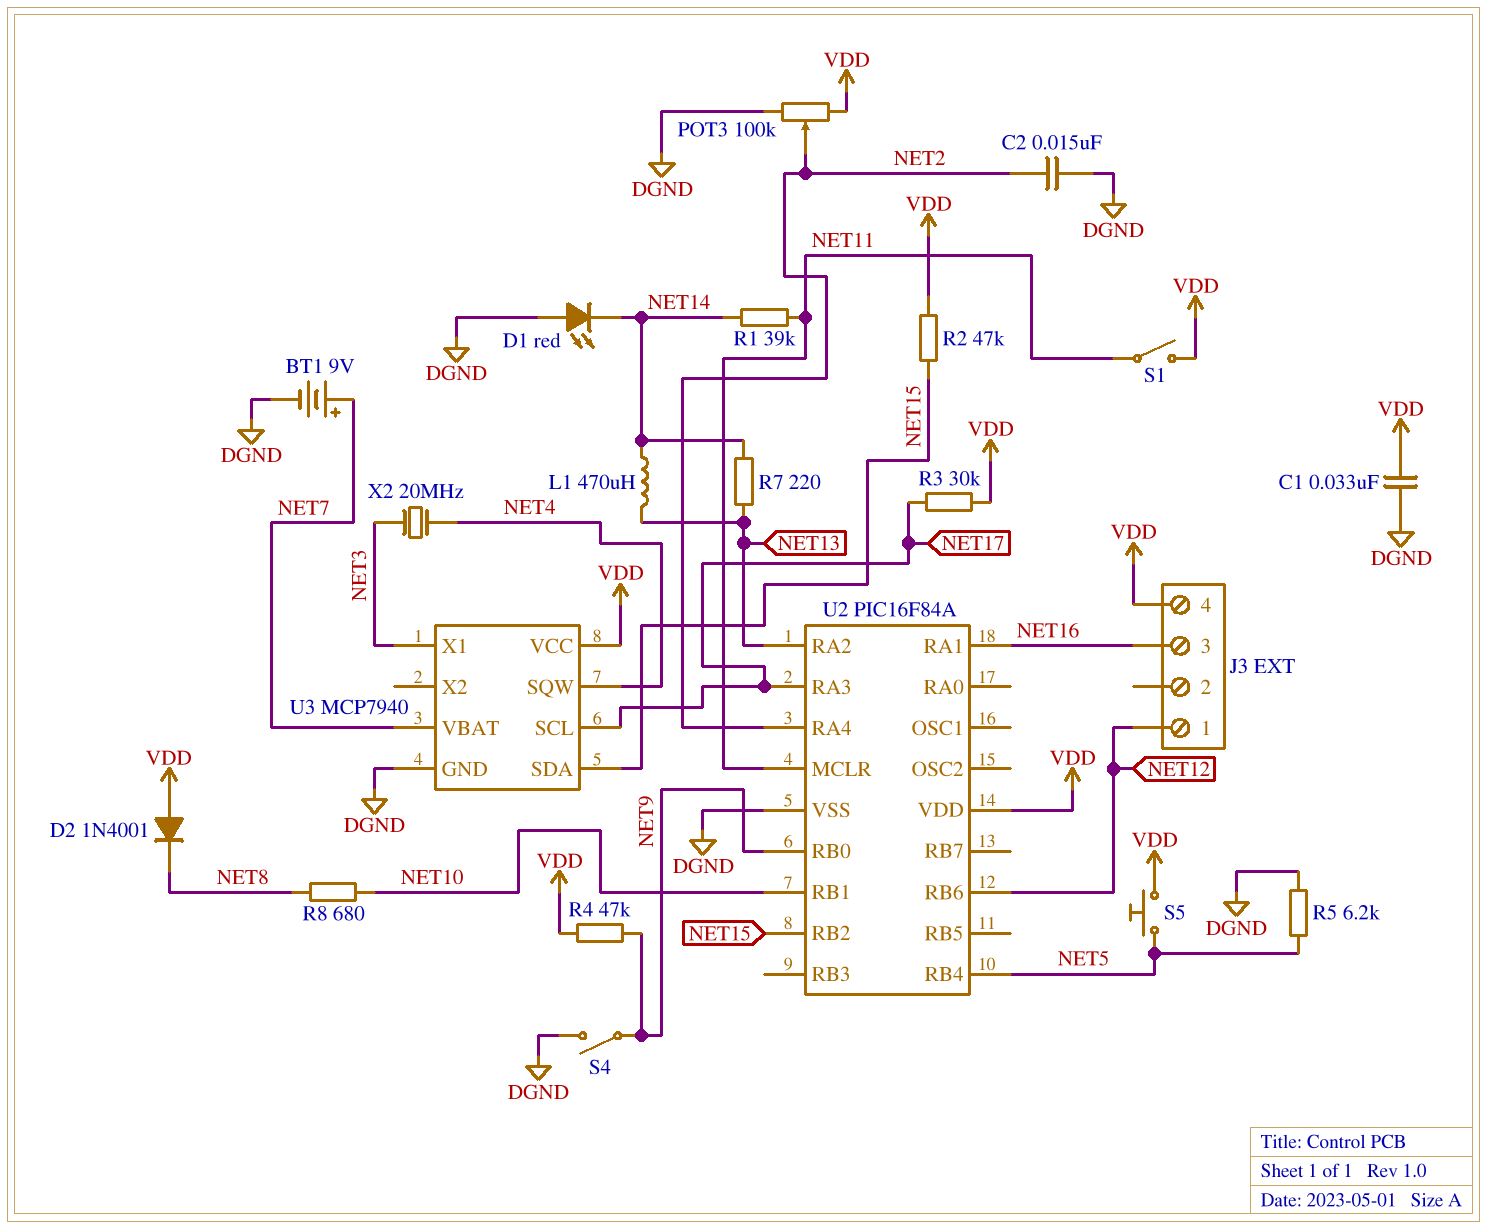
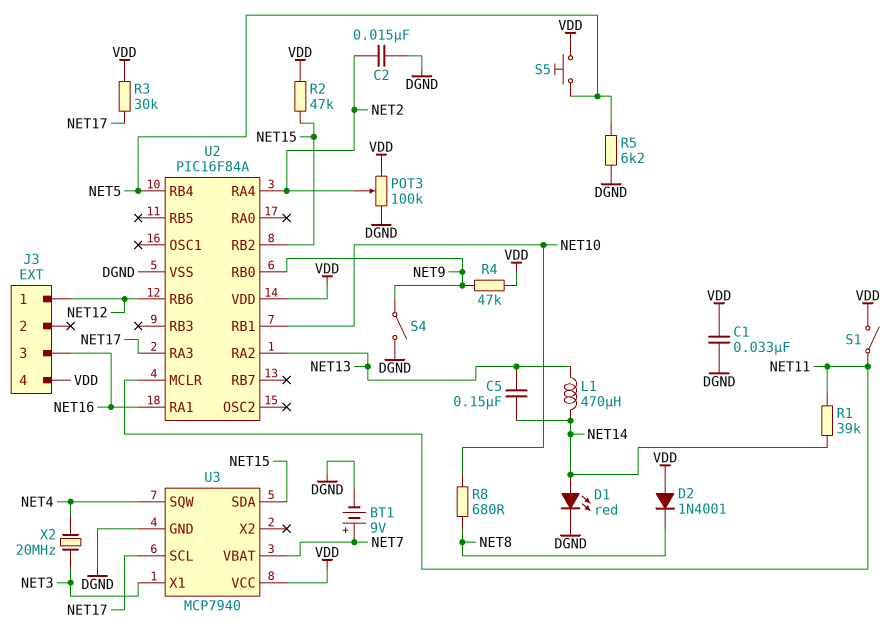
C5: none -> 150nF (NET13, NET14)
D1: LED red (A DGND, K NET14) -> LED red (A NET14, K DGND)
R7: 220 (NET13, NET14) -> none

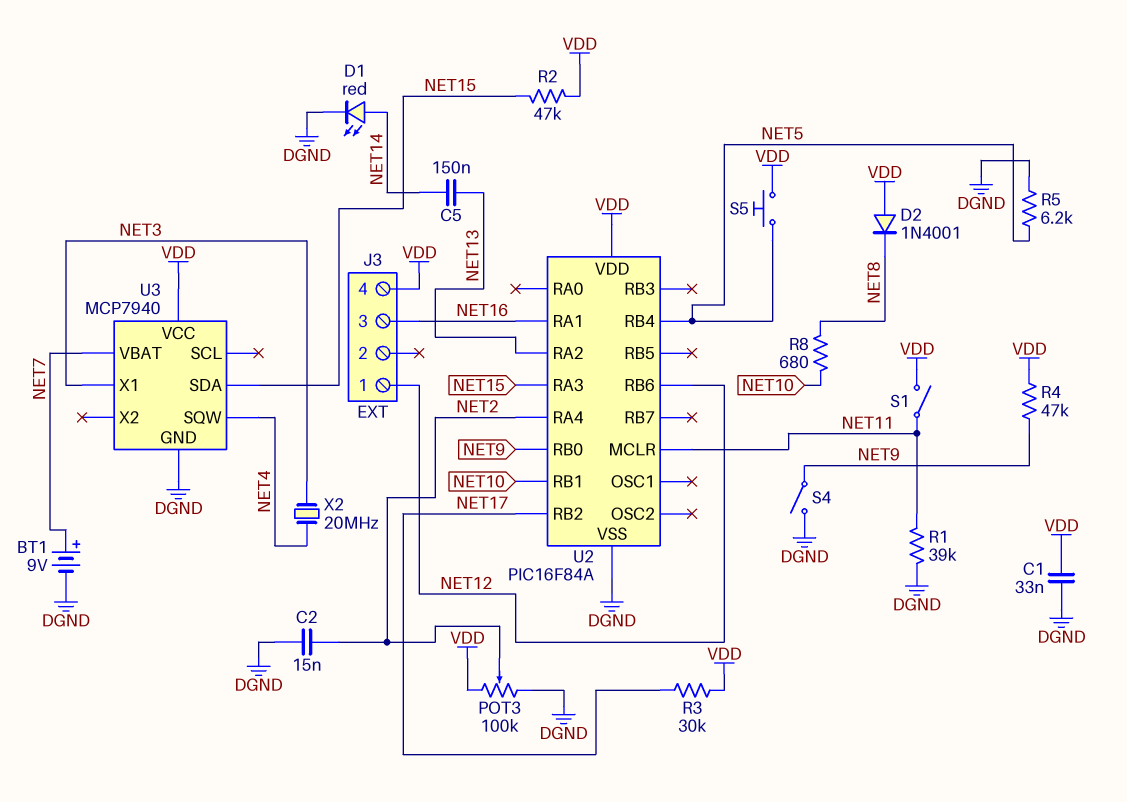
L1: 470uH (NET13, NET14) -> none
R1: 39k (NET11, NET14) -> 39k (DGND, NET11)
U2 pin RA3: NET17 -> NET15
U2 pin RB2: NET15 -> NET17
U3 pin SCL: NET17 -> none

